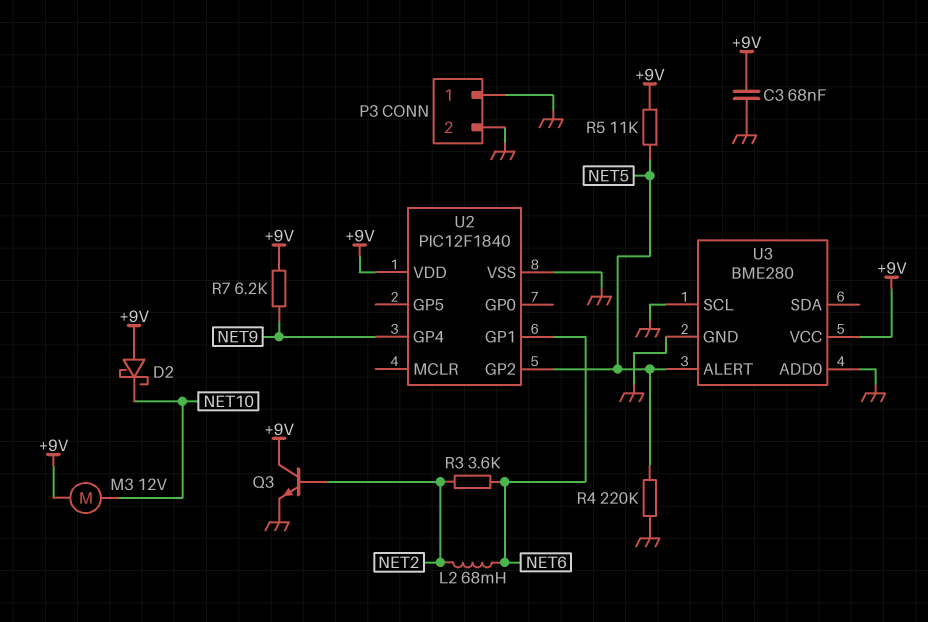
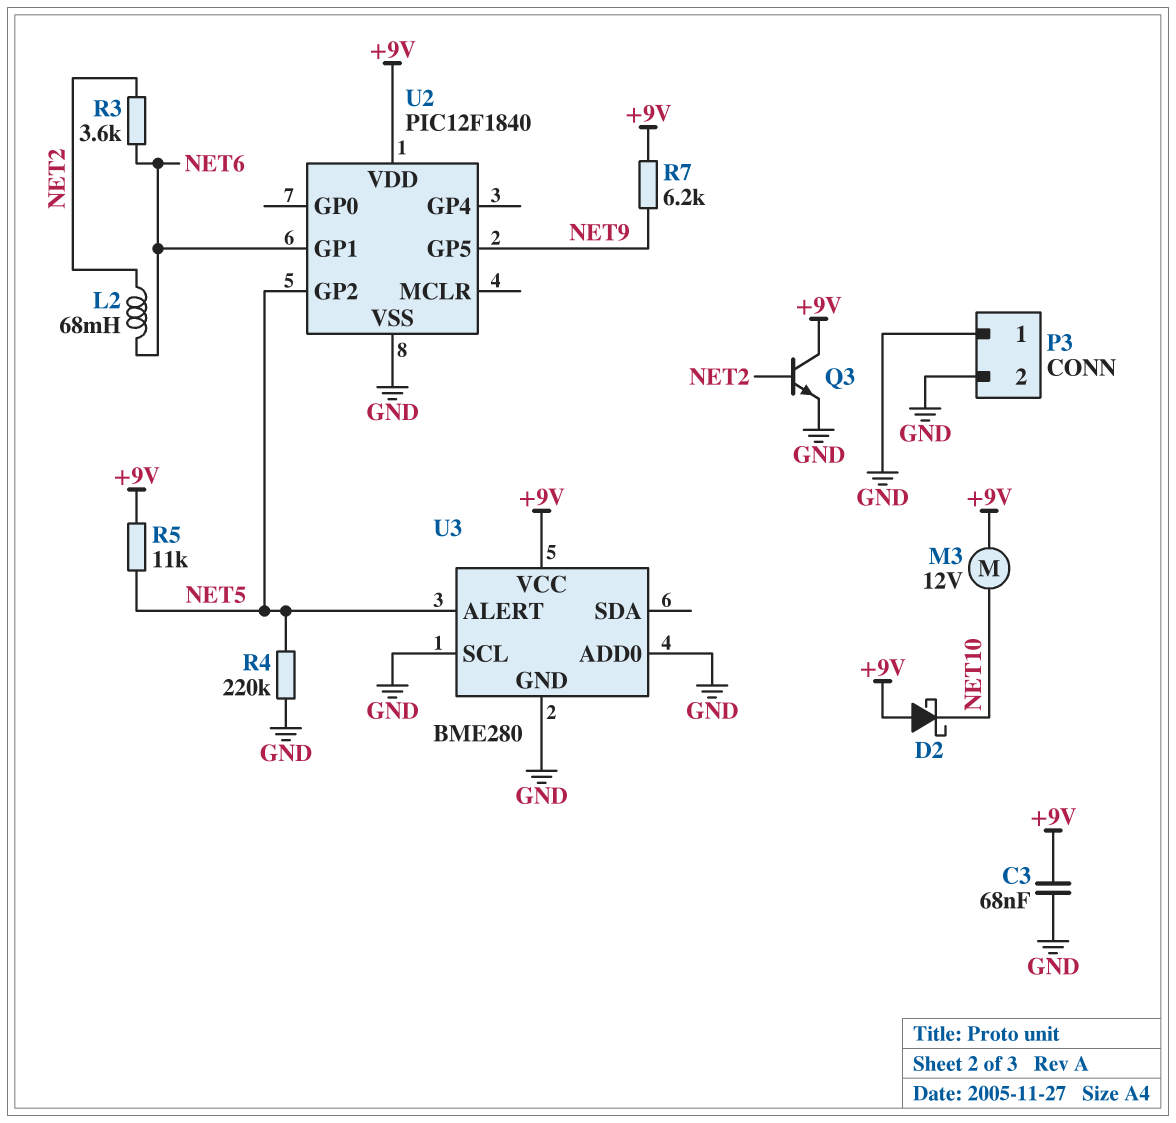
U2 pin GP4: NET9 -> none
U2 pin GP5: none -> NET9

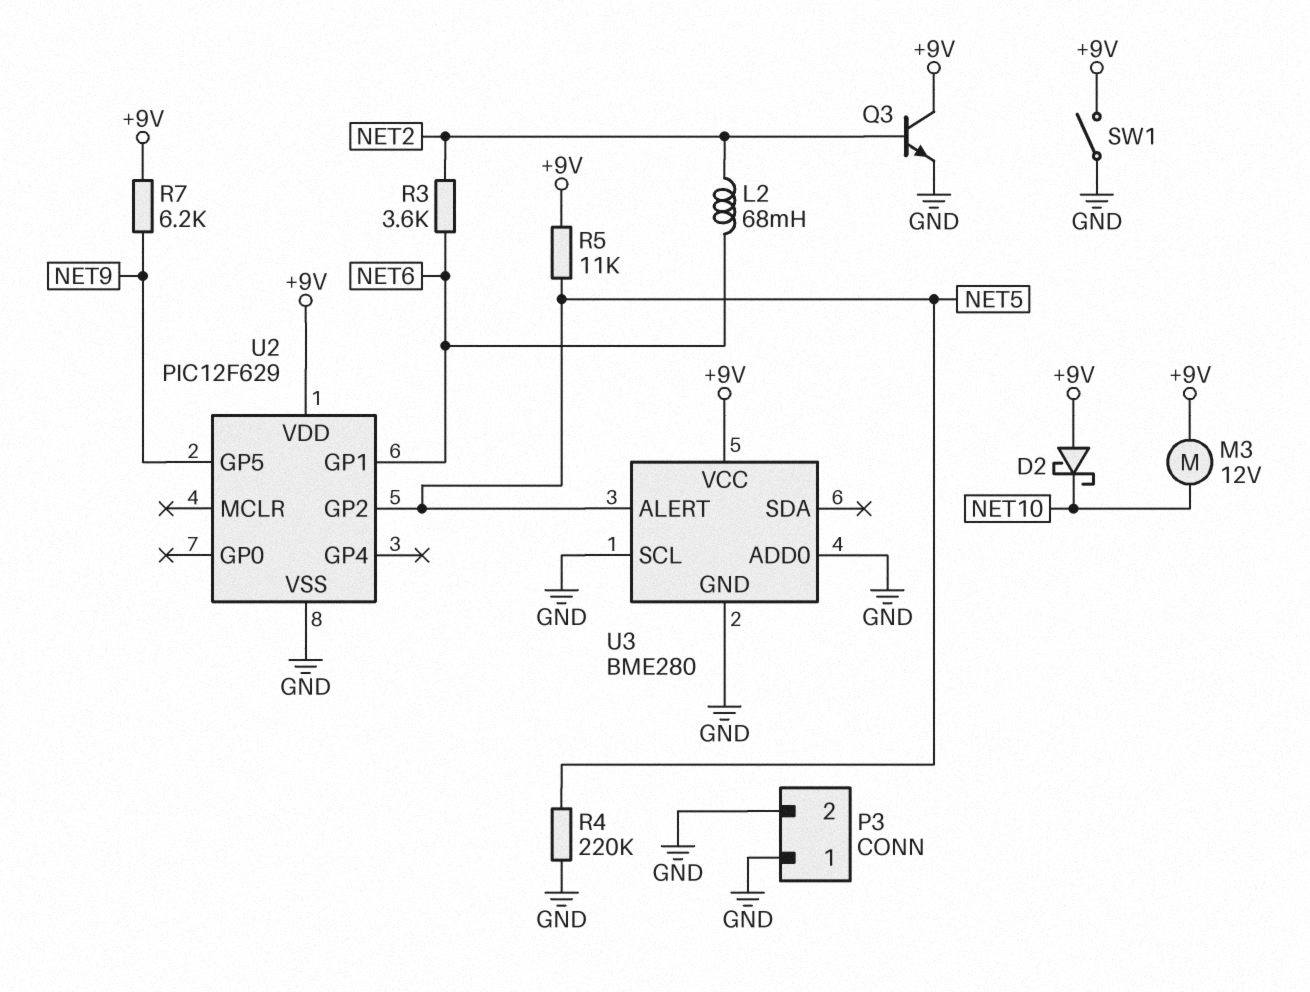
C3: 68nF (+9V, GND) -> none
SW1: none -> switch (+9V, GND)
U2: PIC12F1840 -> PIC12F629

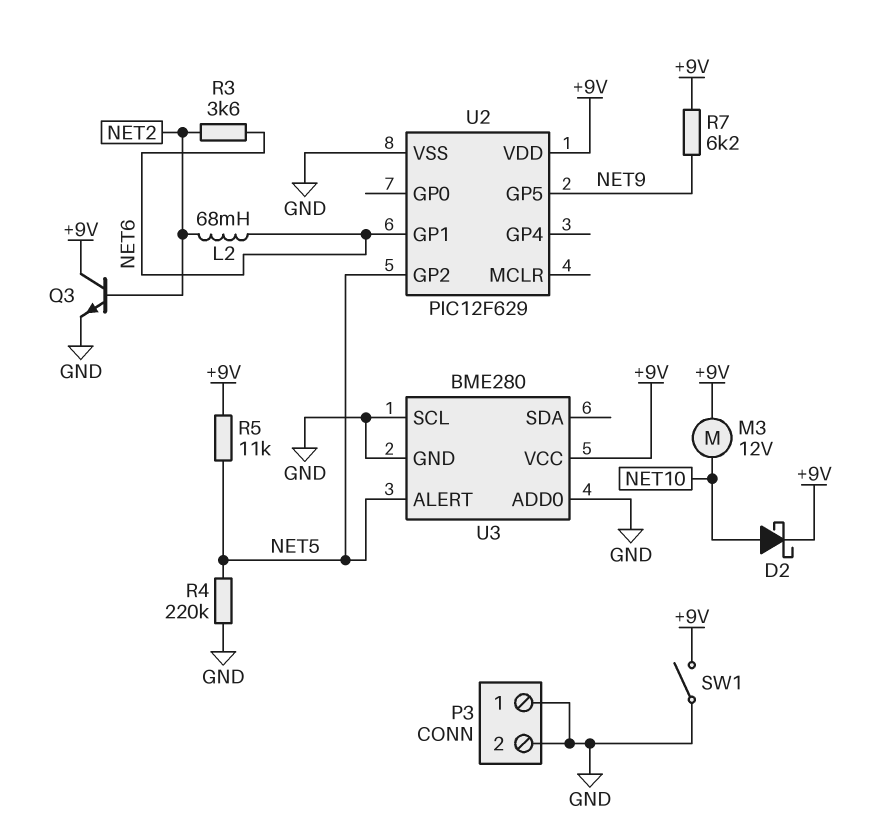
D2: schottky (A +9V, K NET10) -> schottky (A NET10, K +9V)

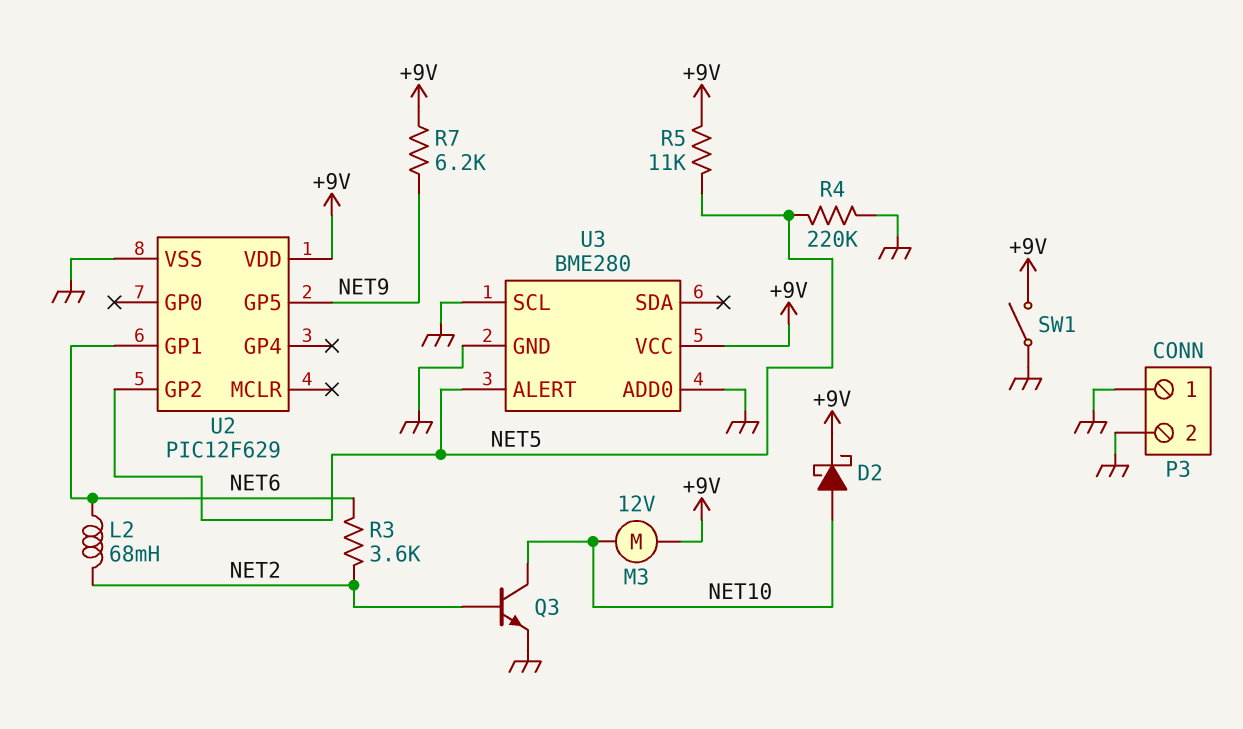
Q3: NPN (B NET2, C +9V, E GND) -> NPN (B NET2, C NET10, E GND)

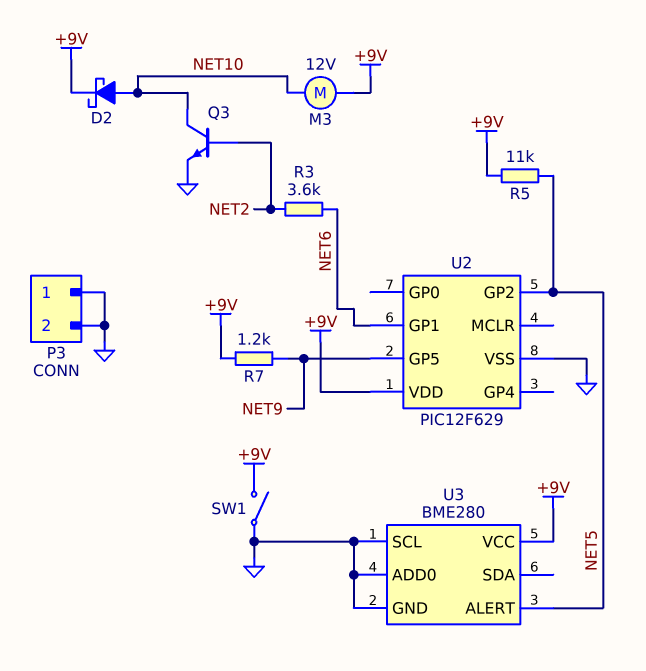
L2: 68mH (NET2, NET6) -> none
R4: 220k (GND, NET5) -> none
R7: 6.2k (+9V, NET9) -> 1.2k (+9V, NET9)

